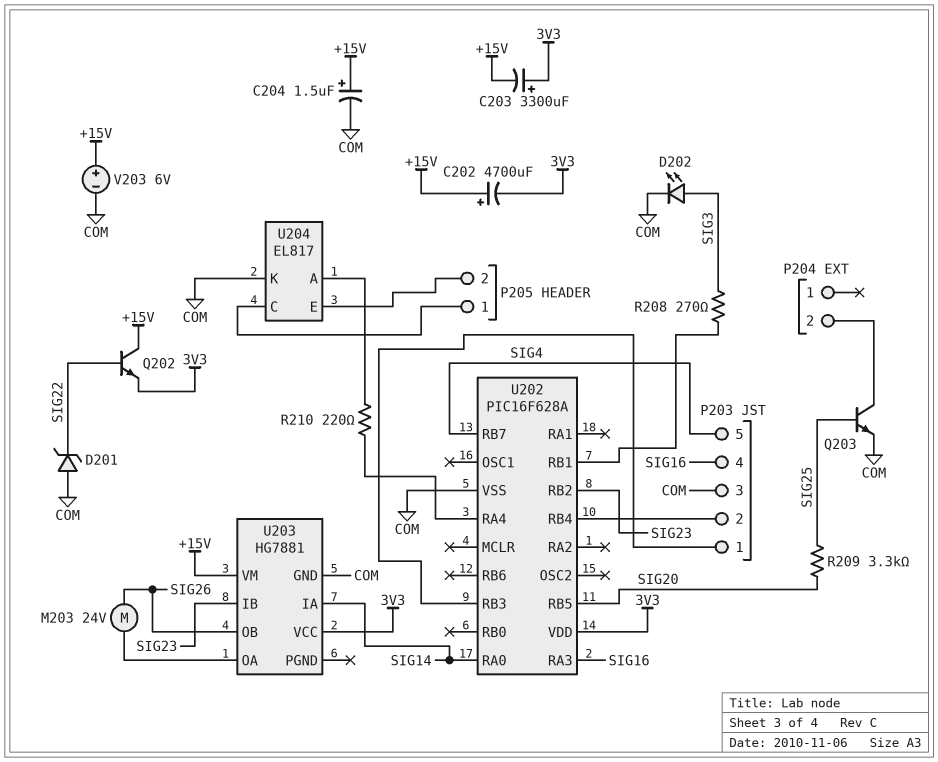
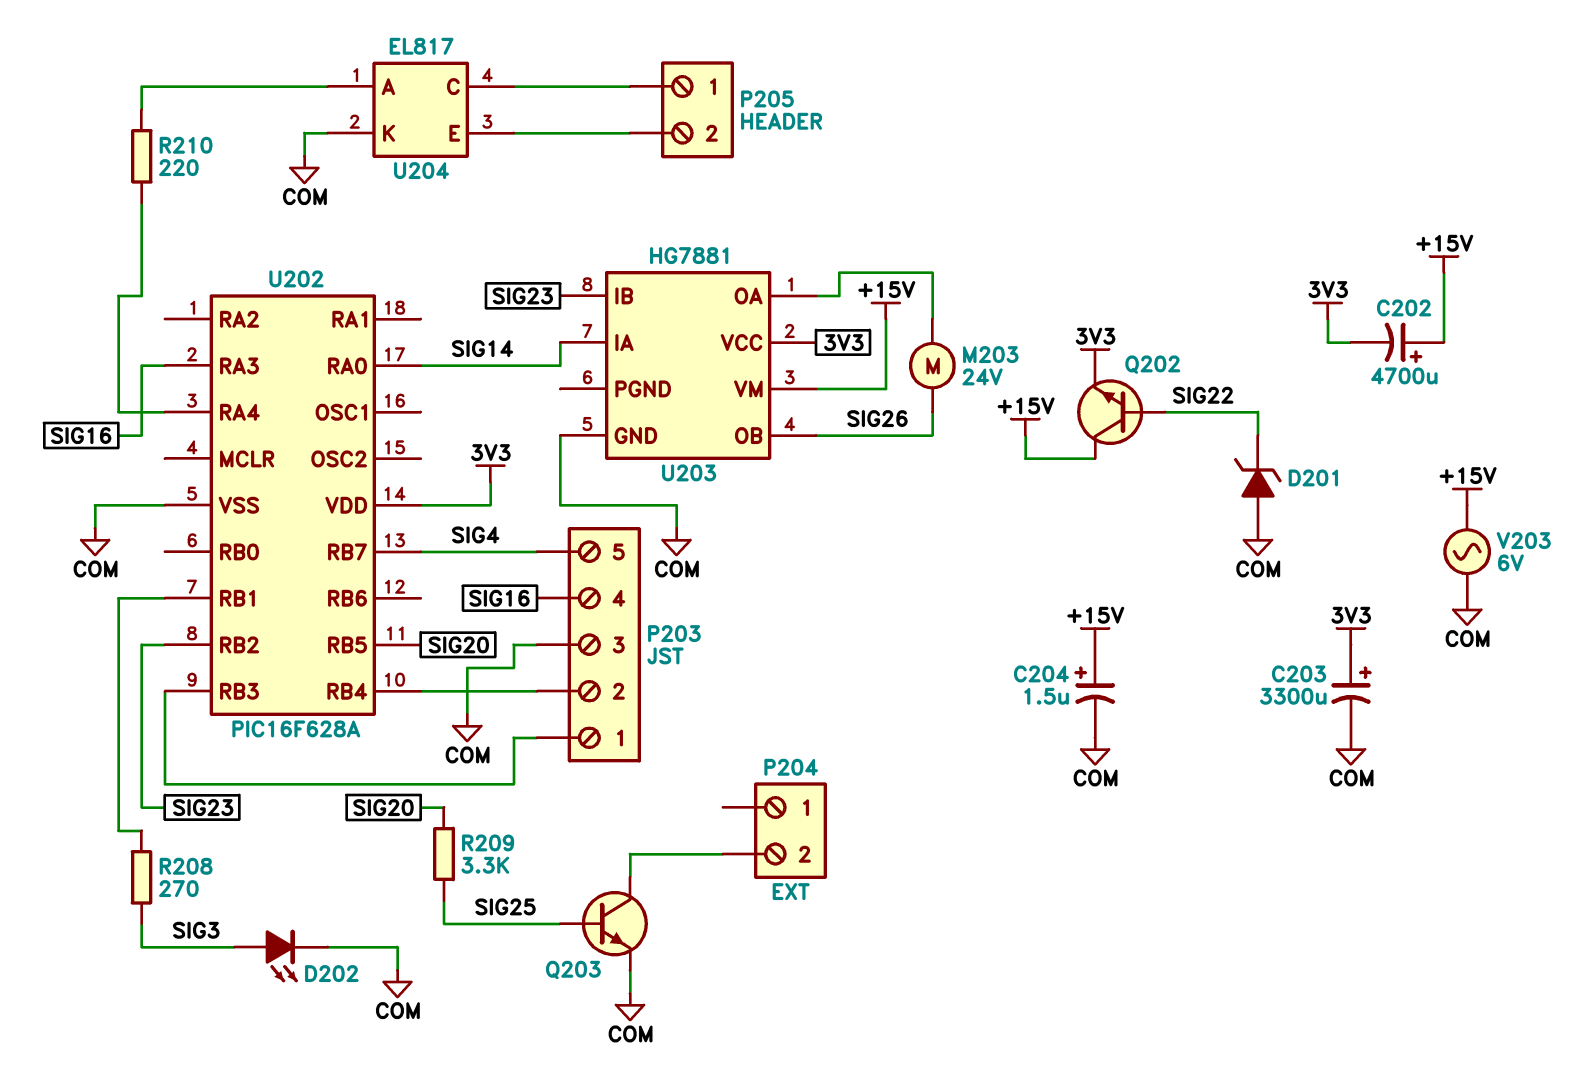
C203: 3300uF (plus 3V3, minus +15V) -> 3300uF (plus 3V3, minus COM)
V203: 6V (plus +15V, minus COM) -> AC 6V (+15V, COM)

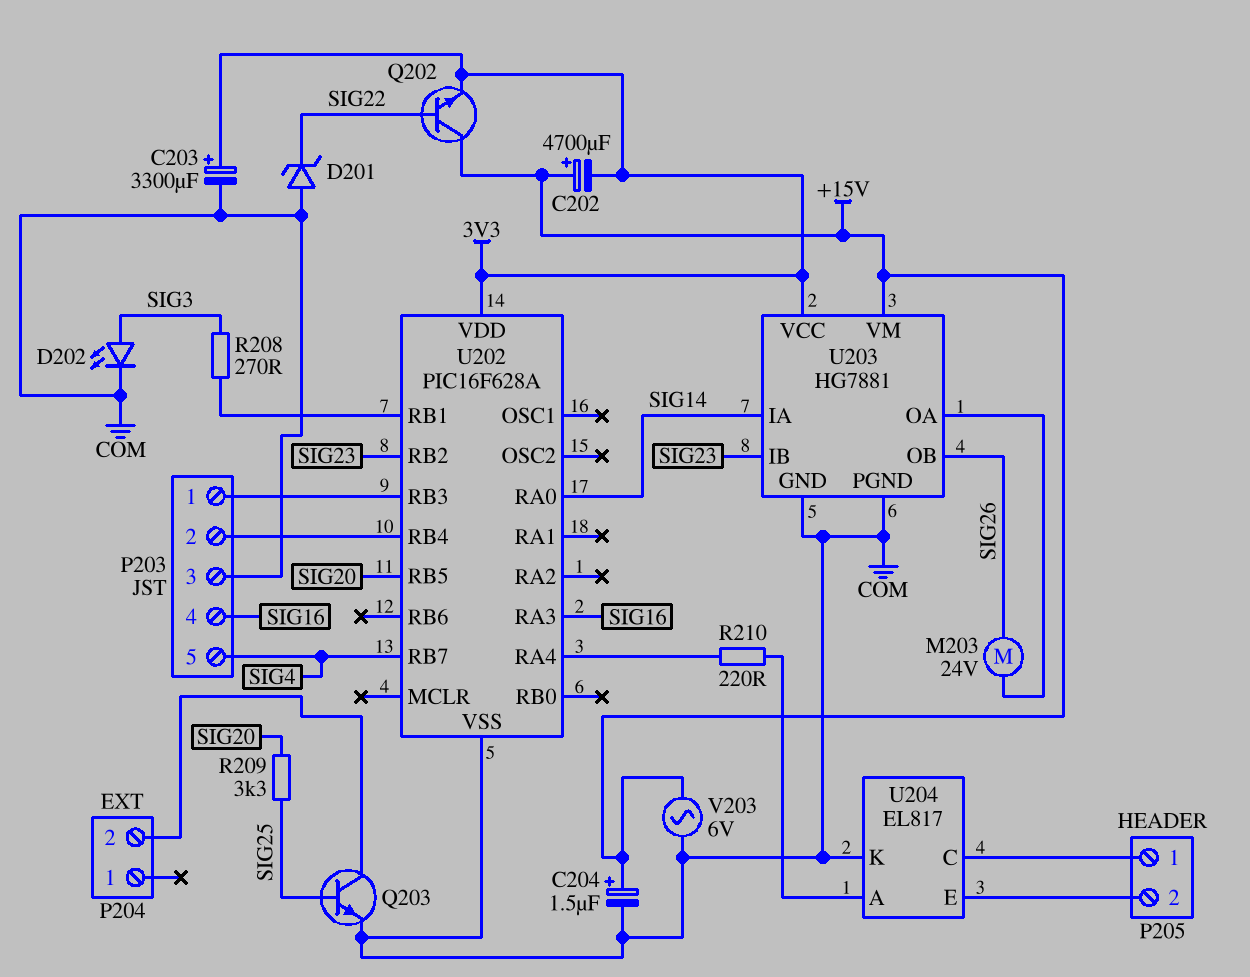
U203 pin PGND: none -> COM

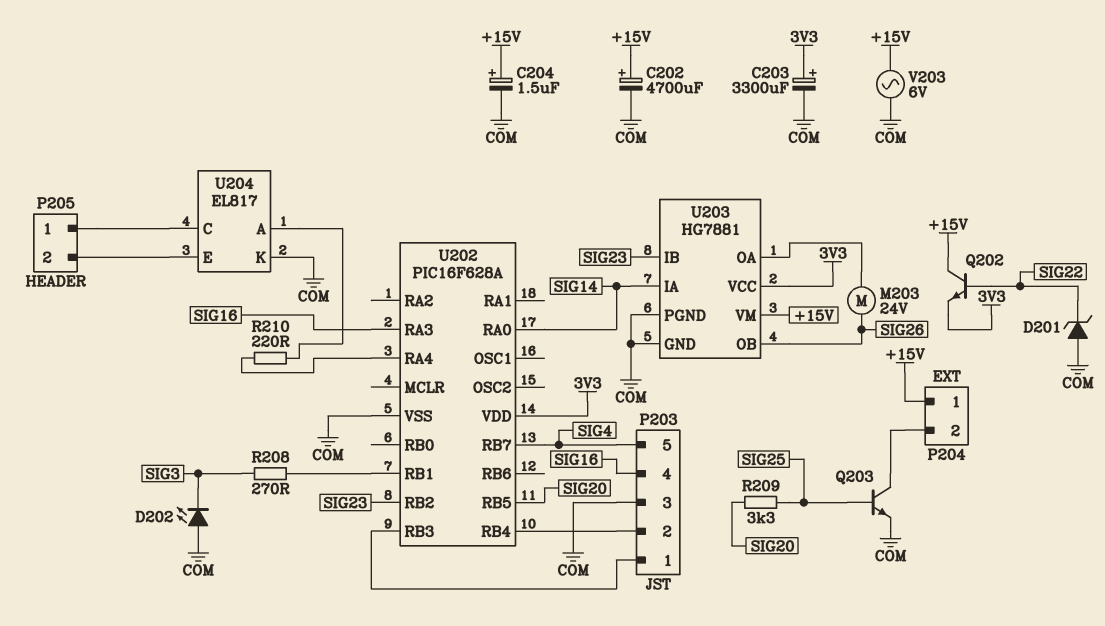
C202: 4700uF (plus +15V, minus 3V3) -> 4700uF (plus +15V, minus COM)
D202: LED (A SIG3, K COM) -> LED (A COM, K SIG3)
P204 pin 1: none -> +15V

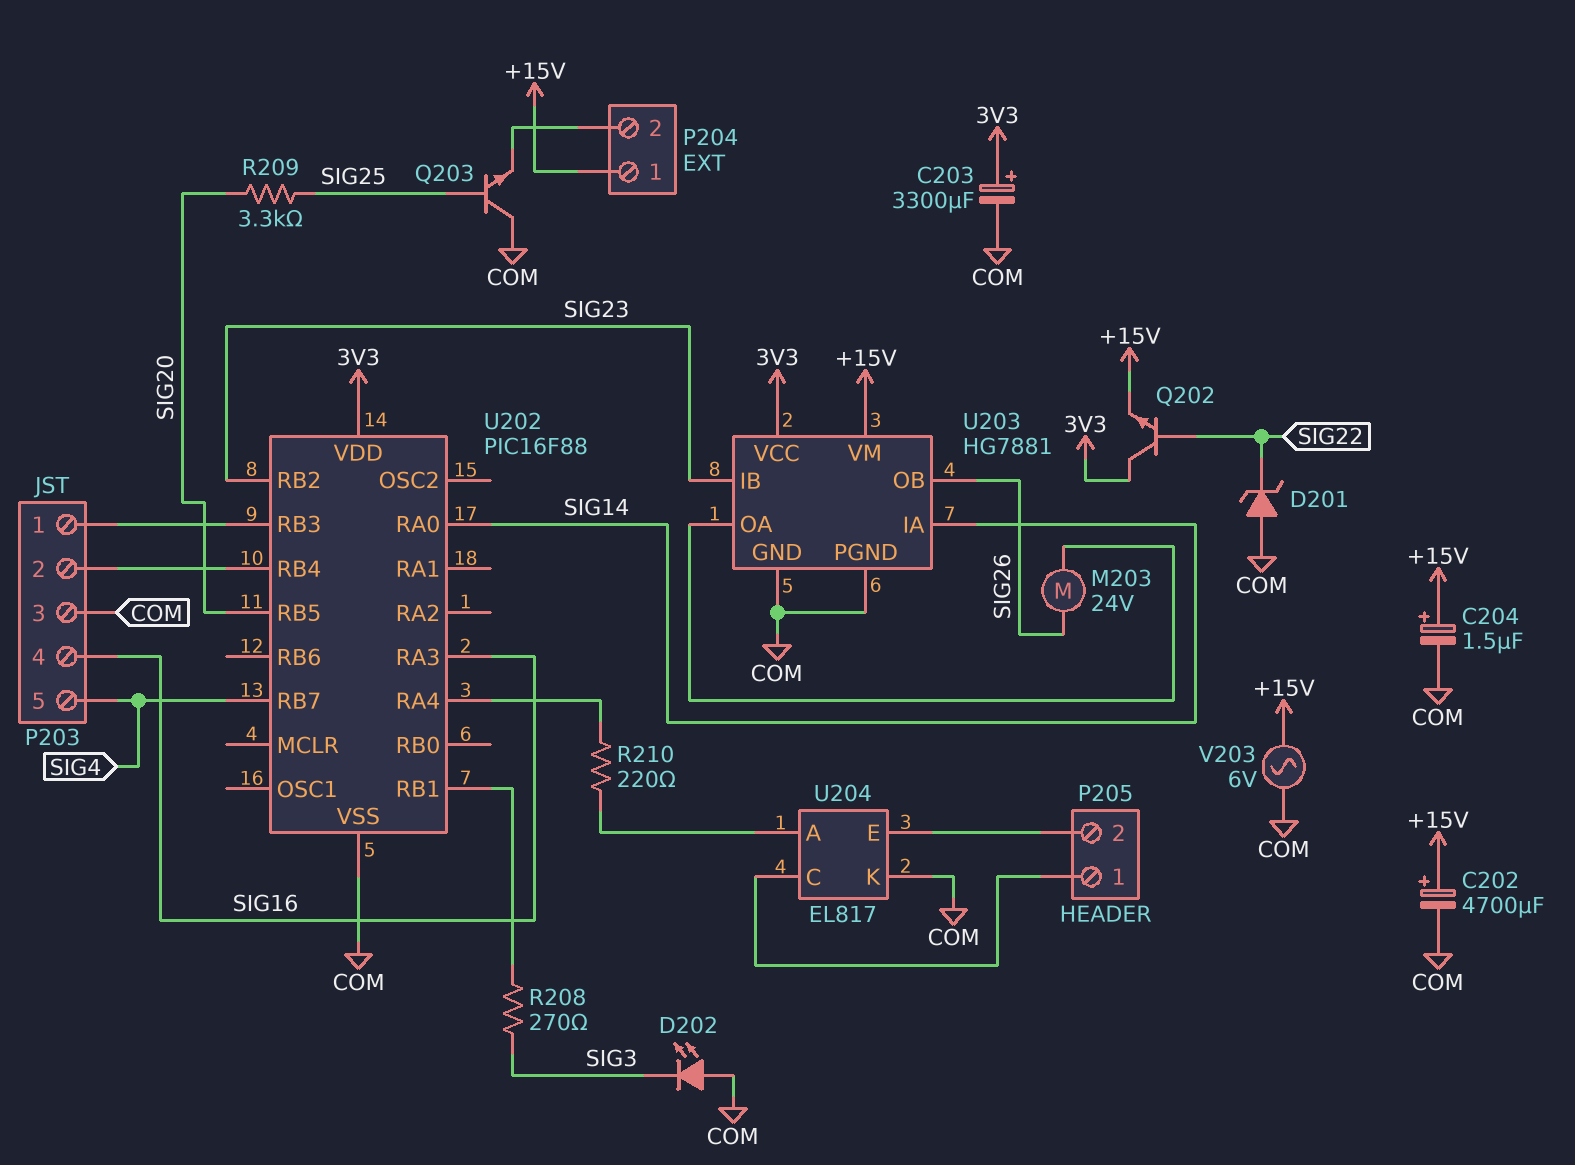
Q202: NPN (B SIG22, C +15V, E 3V3) -> NPN (B SIG22, C 3V3, E +15V)
Q203: NPN (B SIG25, C P204/2, E COM) -> NPN (B SIG25, C COM, E P204/2)
U202: PIC16F628A -> PIC16F88

